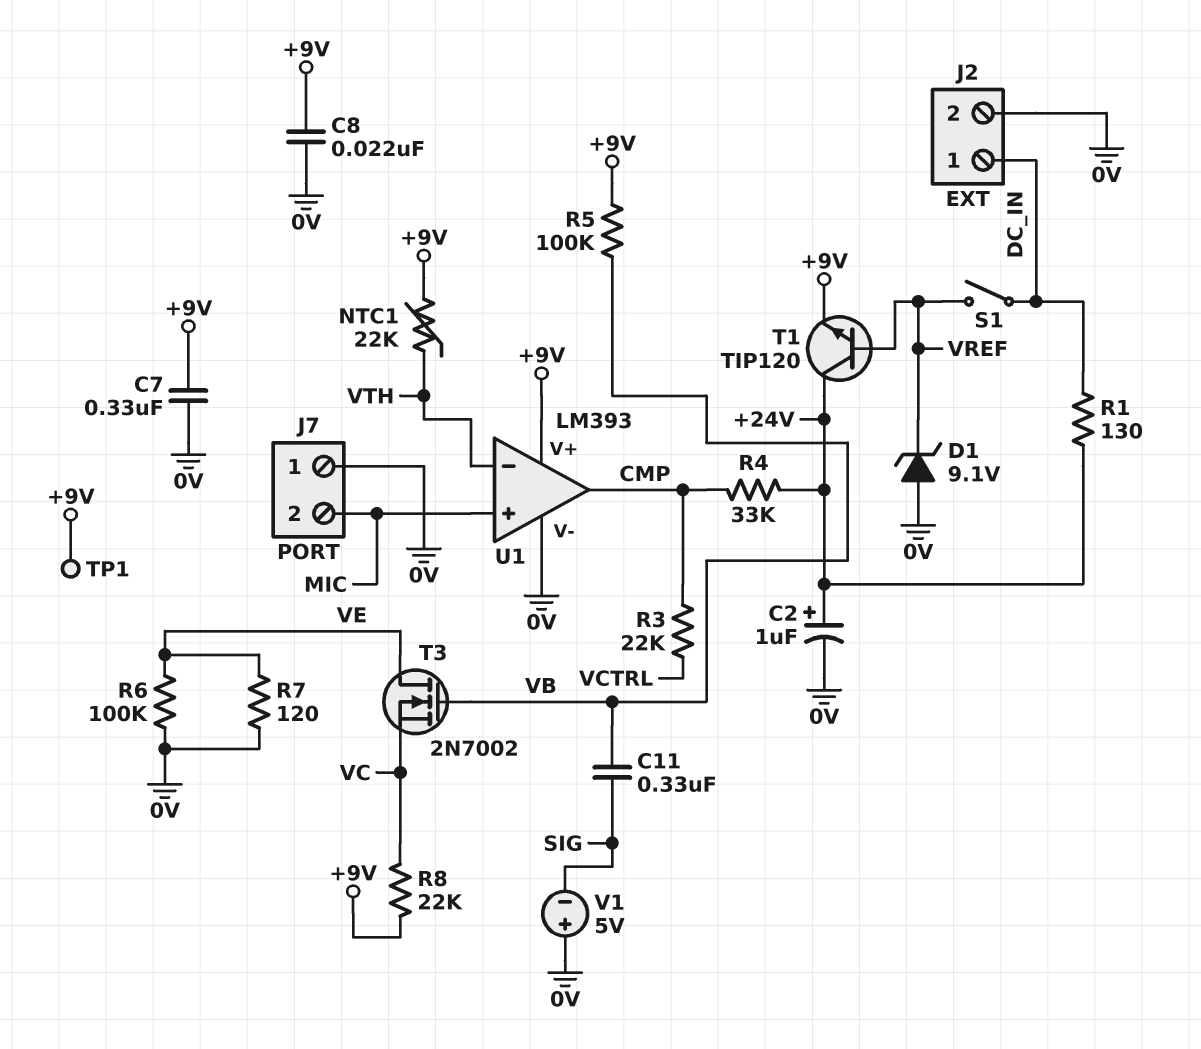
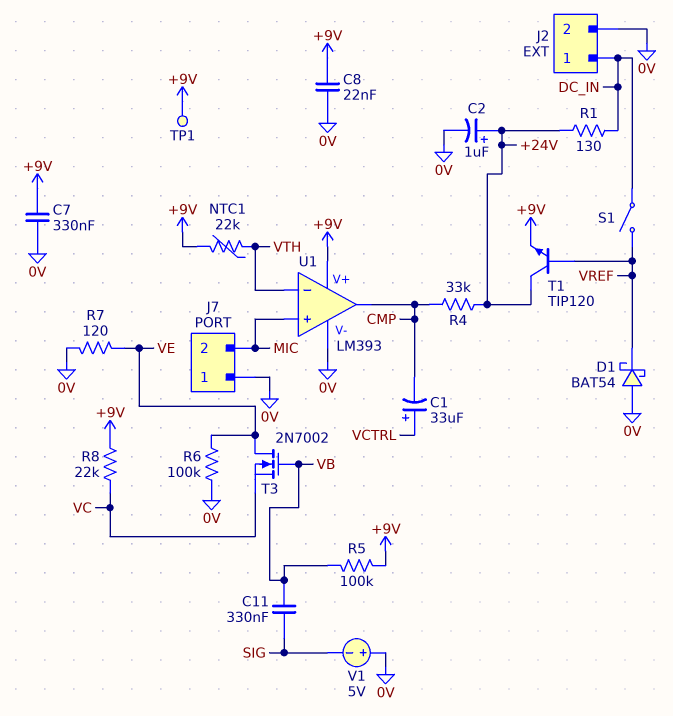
C1: none -> 33uF (plus VCTRL, minus CMP)
D1: zener 9.1V (A 0V, K VREF) -> schottky BAT54 (A 0V, K VREF)
R3: 22k (CMP, VCTRL) -> none

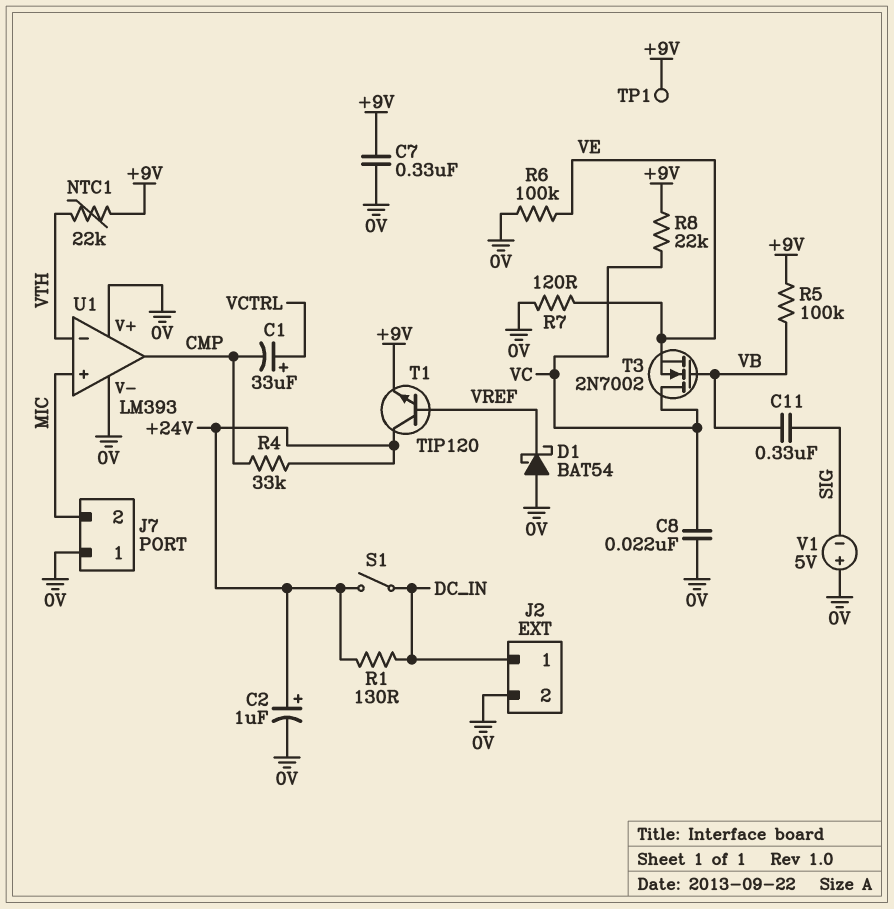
C8: 22nF (+9V, 0V) -> 22nF (0V, VC)
S1: switch (DC_IN, VREF) -> switch (+24V, DC_IN)
T3: NMOS 2N7002 (G VB, D VE, S VC) -> NMOS 2N7002 (G VB, D VC, S VE)
U1 pin V+: +9V -> 0V

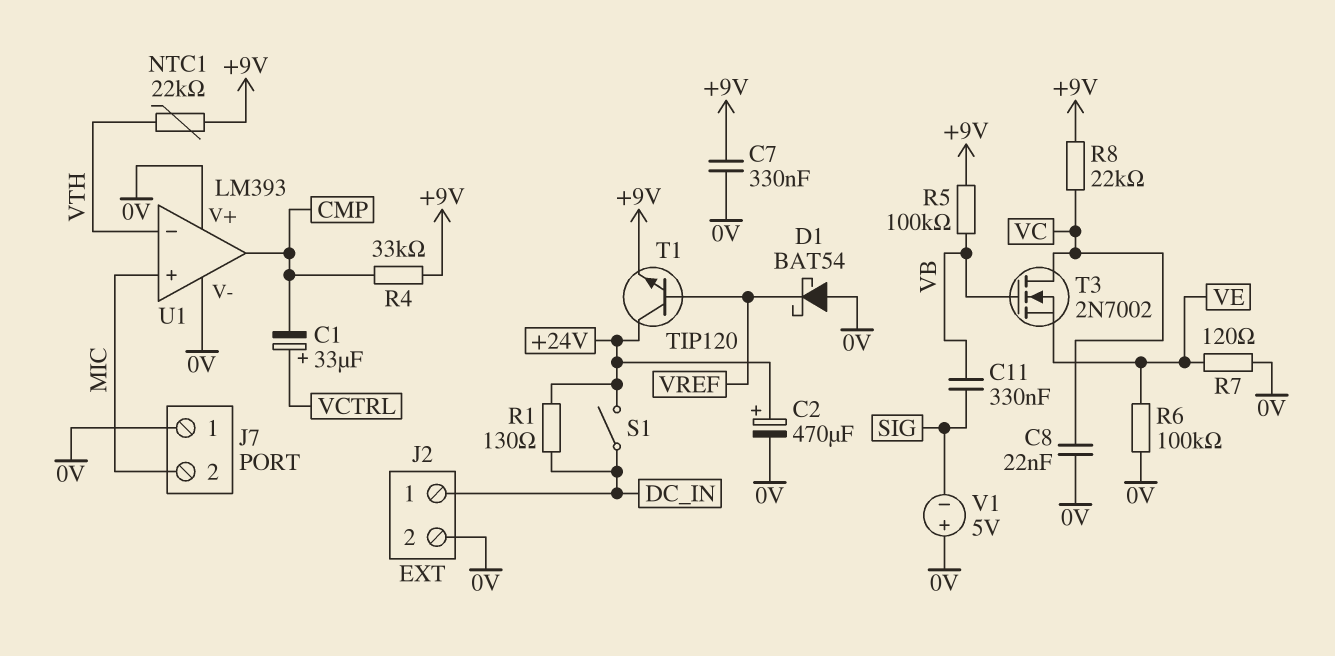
C2: 1uF (plus +24V, minus 0V) -> 470uF (plus +24V, minus 0V)
R4: 33k (+24V, CMP) -> 33k (+9V, CMP)
TP1: test point (+9V) -> none

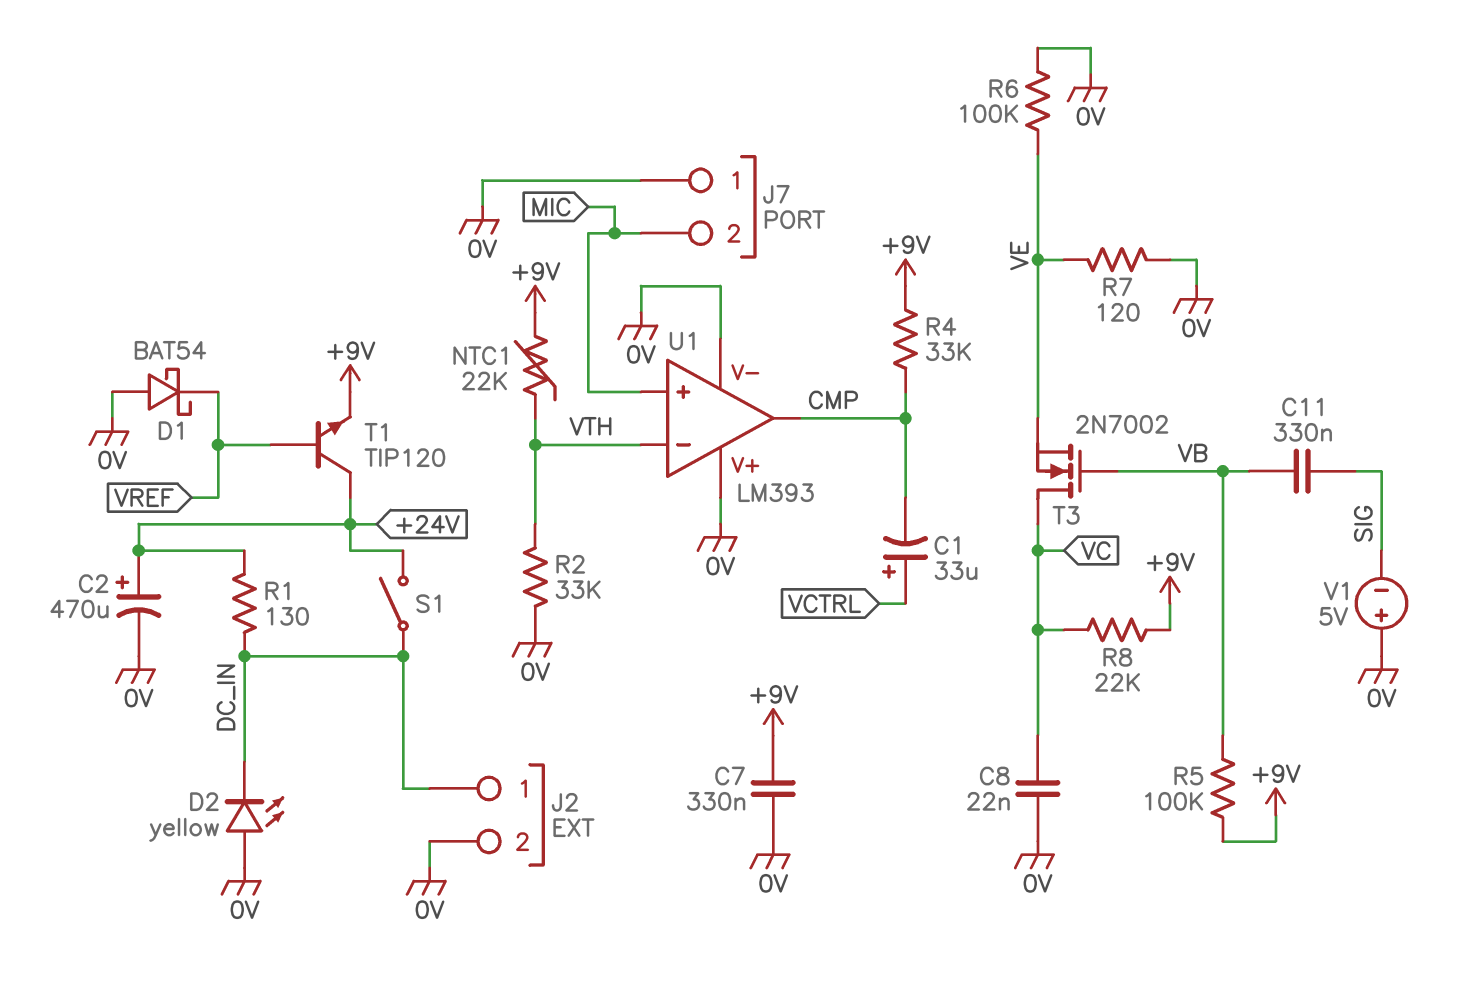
D2: none -> LED yellow (A 0V, K DC_IN)
R2: none -> 33k (0V, VTH)

